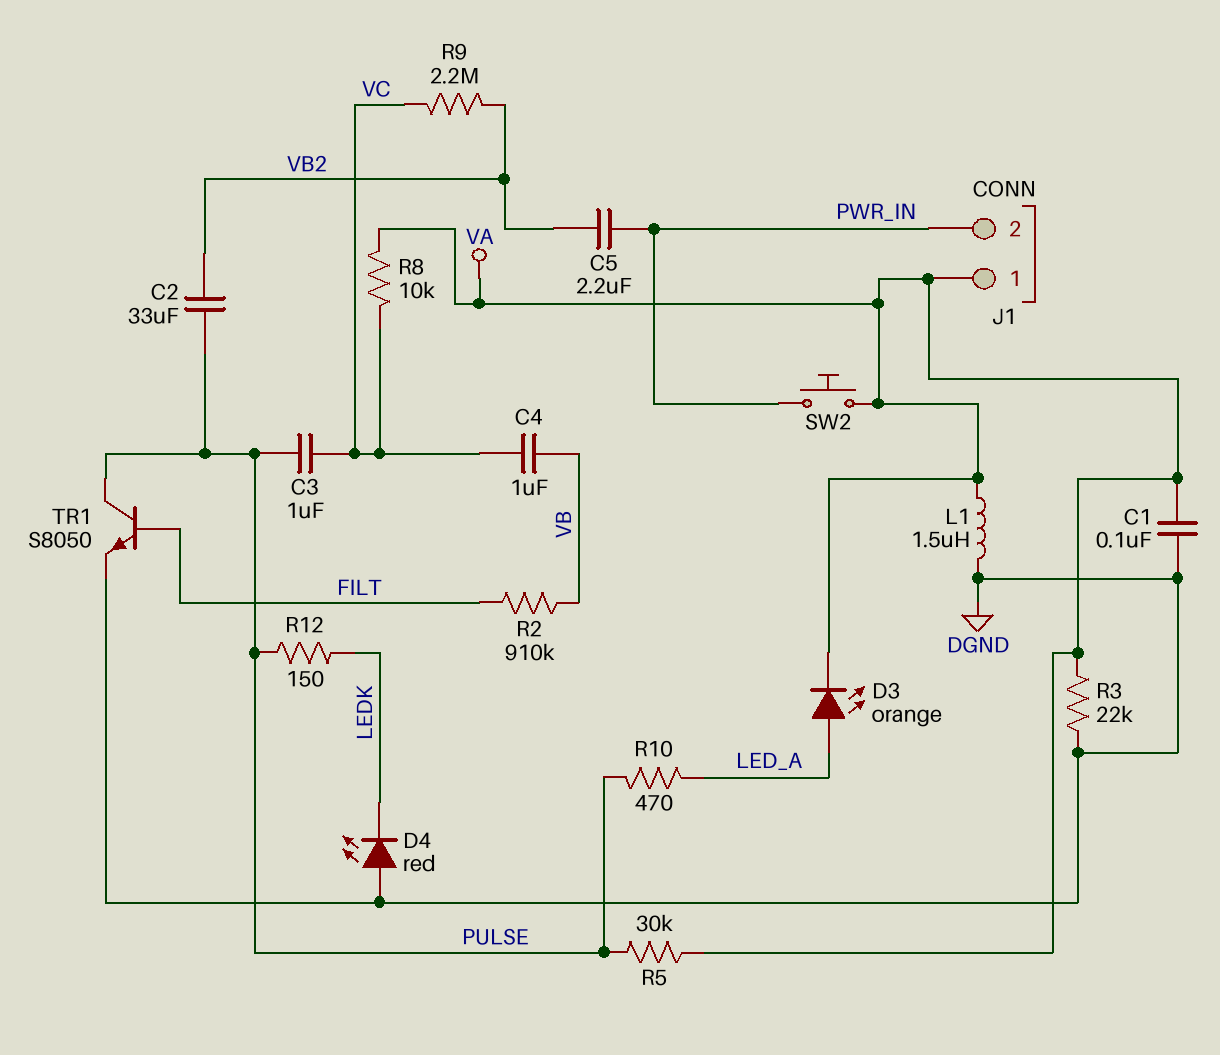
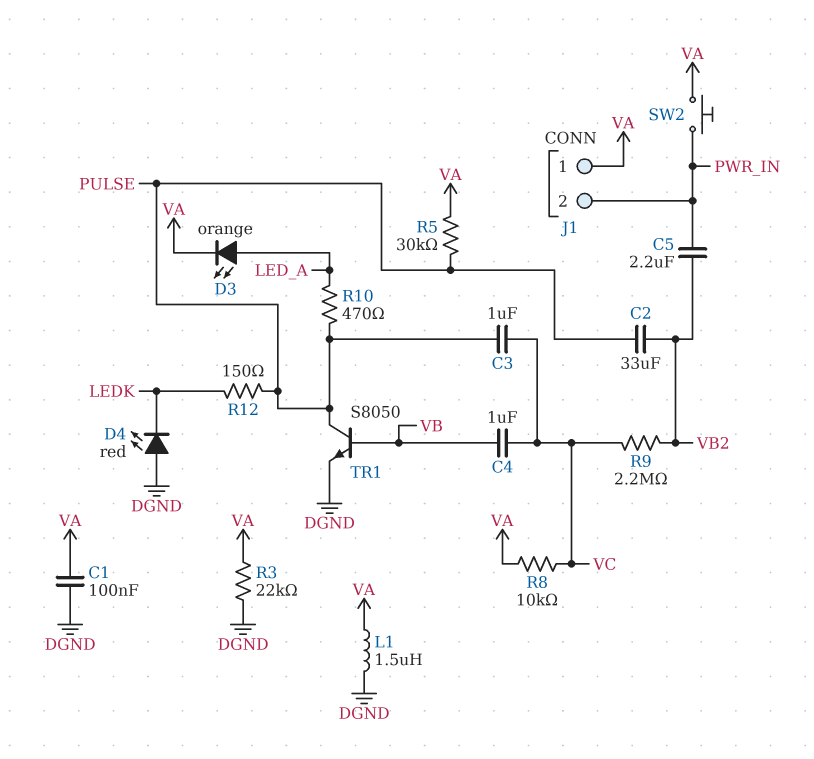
R2: 910k (FILT, VB) -> none
TR1: NPN S8050 (B FILT, C PULSE, E DGND) -> NPN S8050 (B VB, C PULSE, E DGND)

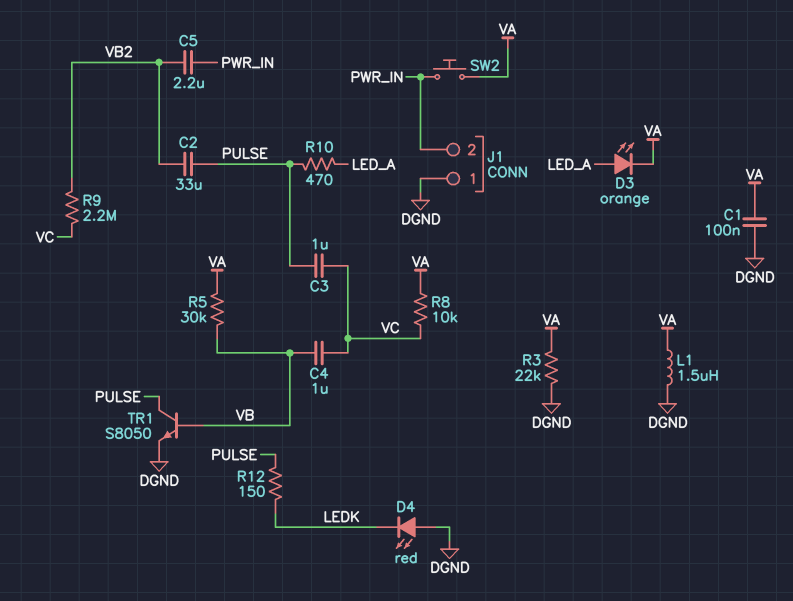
J1 pin 1: VA -> DGND
R5: 30k (PULSE, VA) -> 30k (VA, VB)

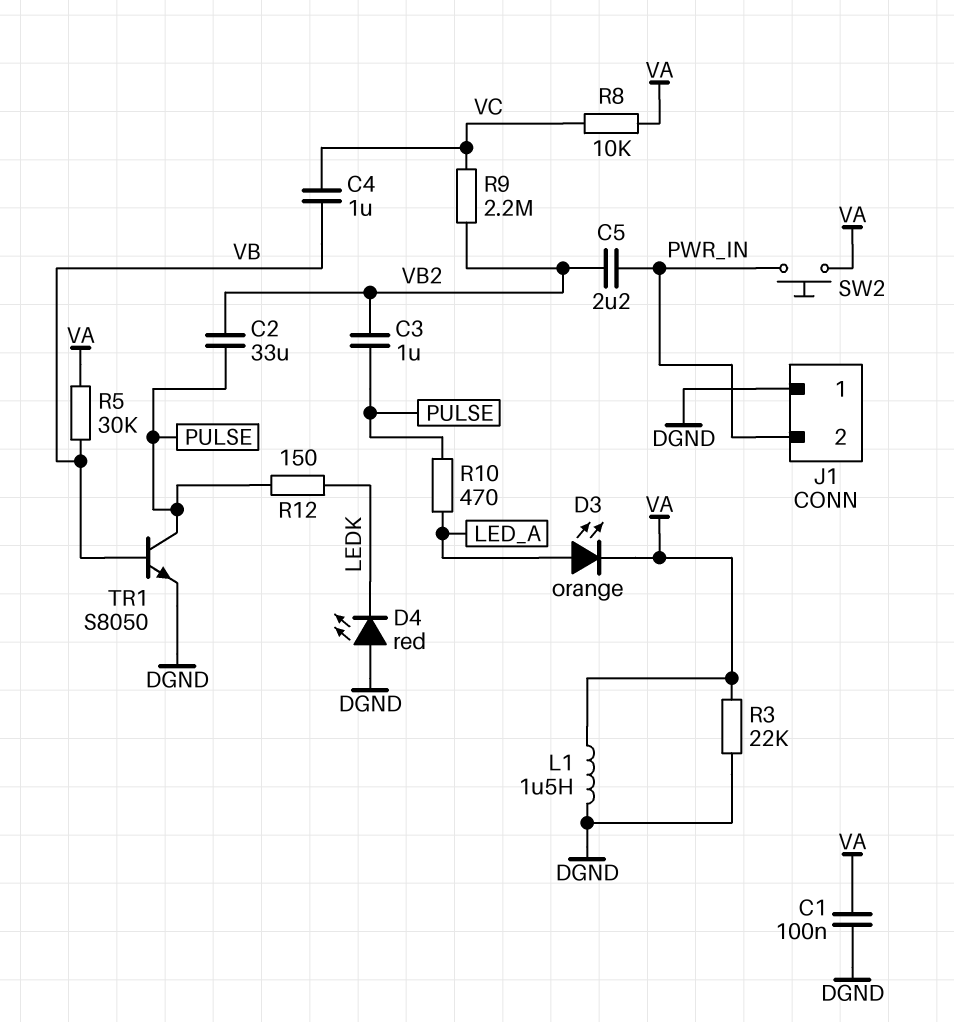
C3: 1uF (PULSE, VC) -> 1uF (PULSE, VB2)

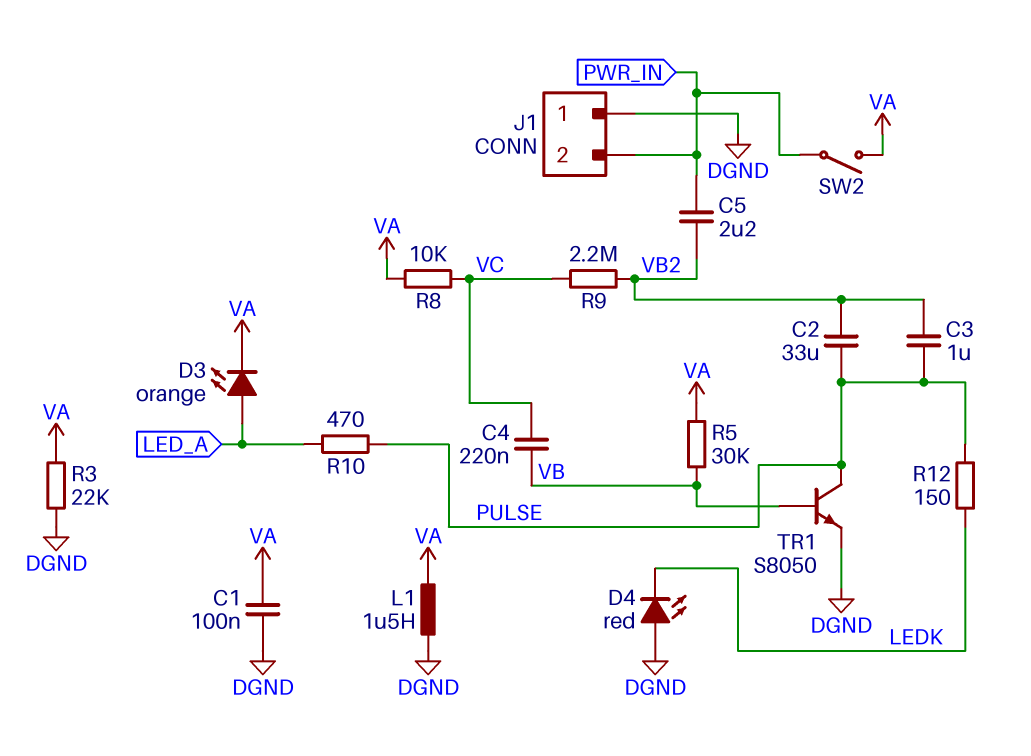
C4: 1uF (VB, VC) -> 220nF (VB, VC)
SW2: button (PWR_IN, VA) -> switch (PWR_IN, VA)

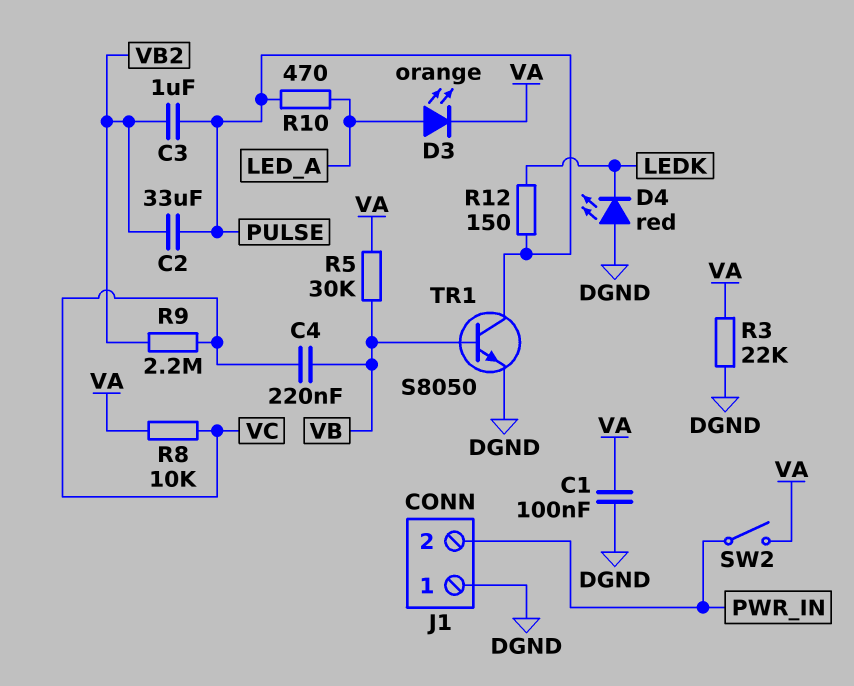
C5: 2.2uF (PWR_IN, VB2) -> none
L1: 1.5uH (DGND, VA) -> none

